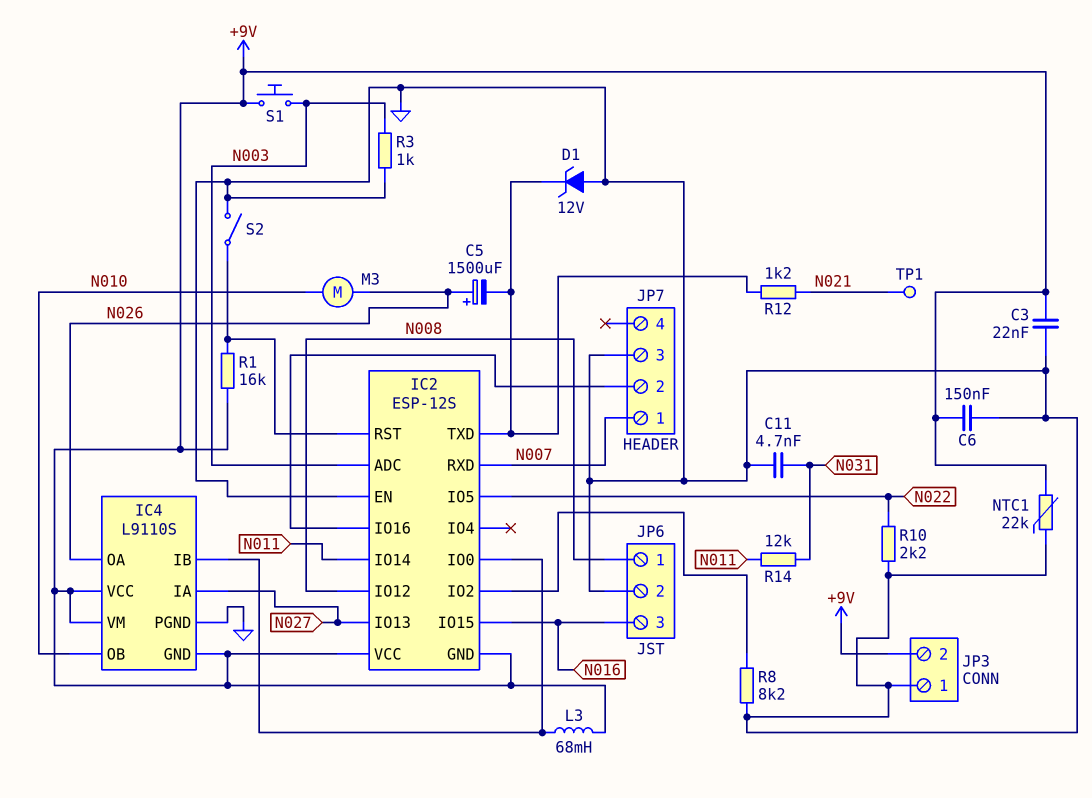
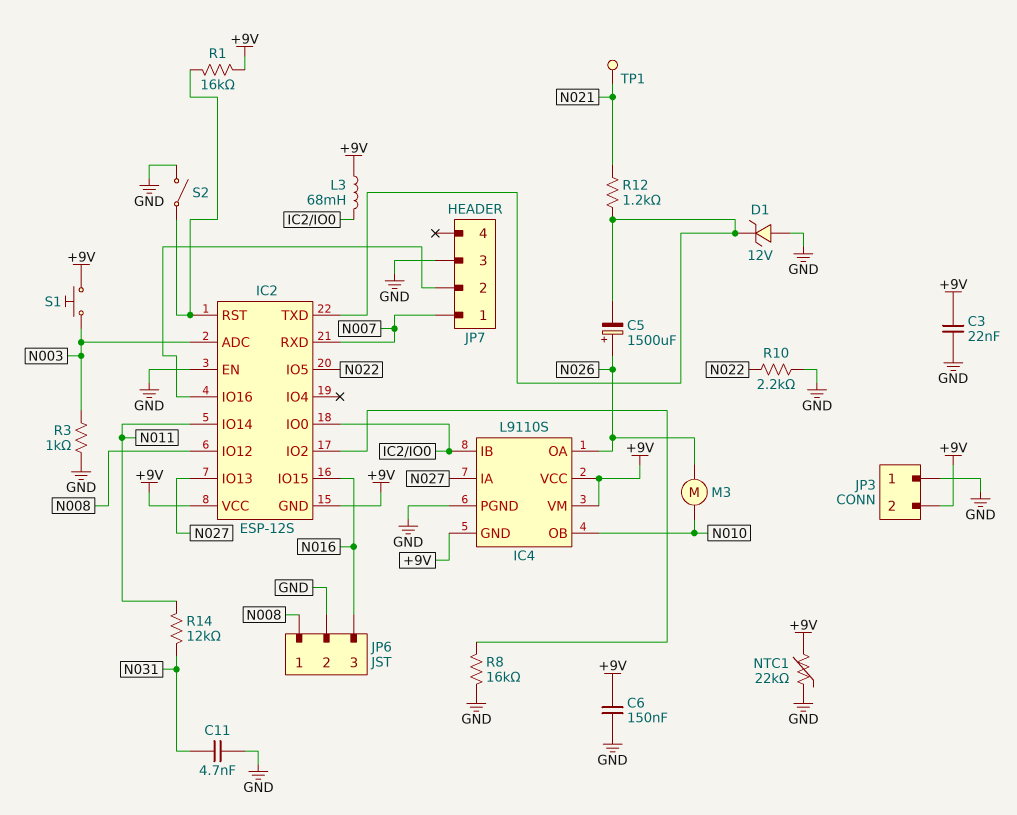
R8: 8.2k (GND, IC2/IO2) -> 16k (GND, IC2/IO2)

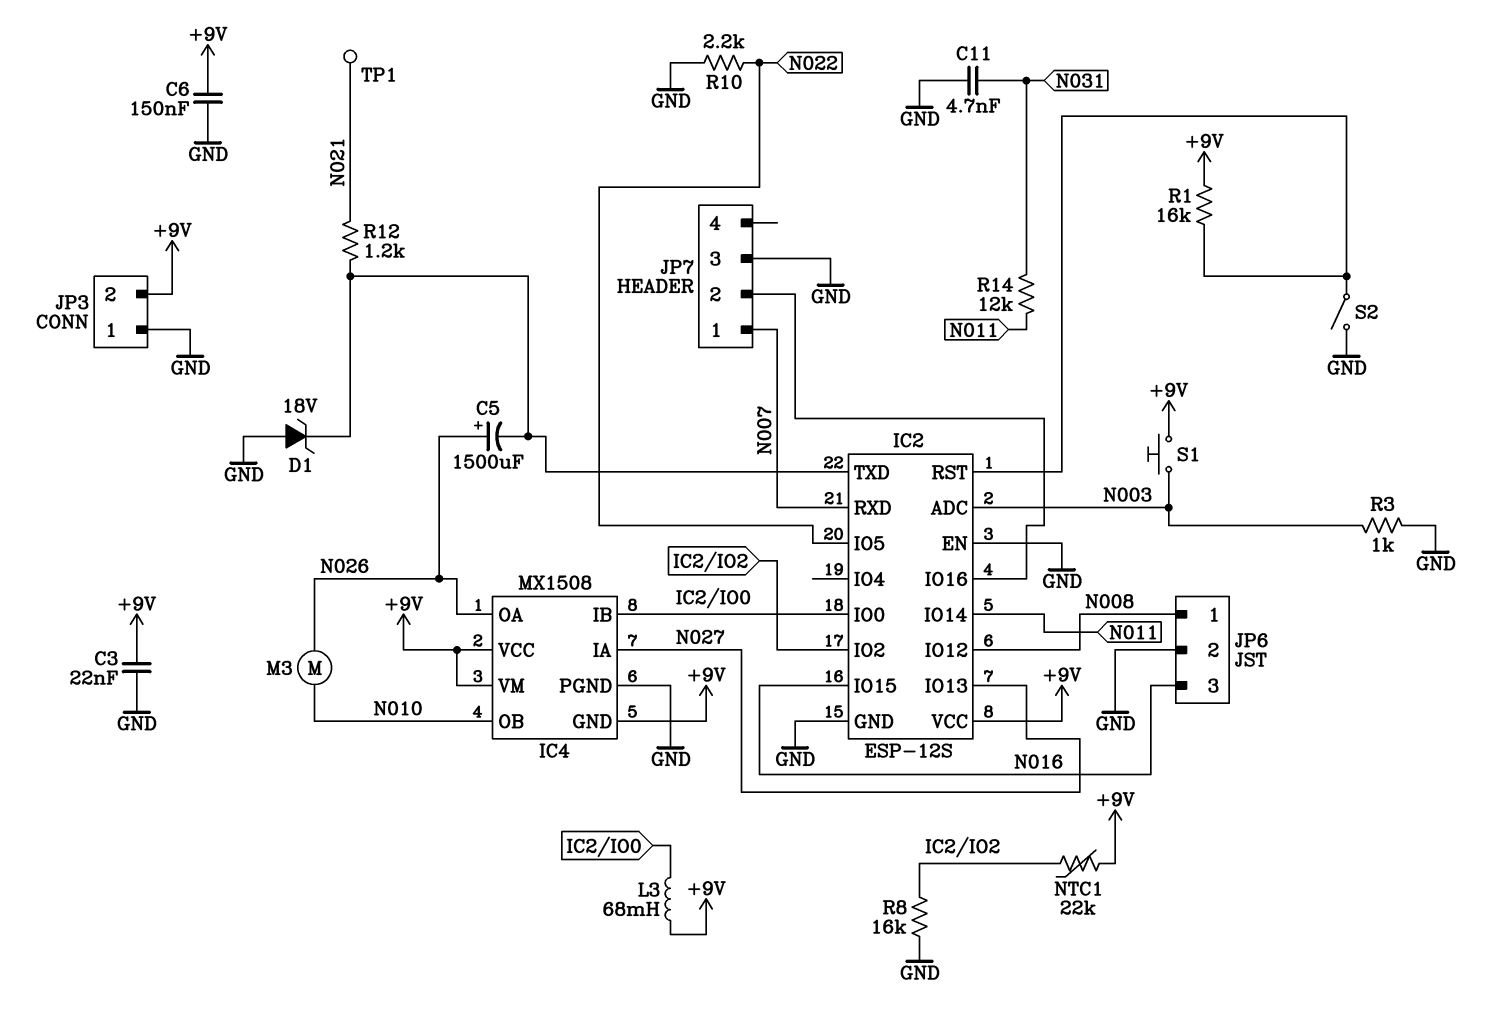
D1: zener 12V (A GND, K IC2/TXD) -> zener 18V (A GND, K IC2/TXD)
IC2 pin GND: +9V -> GND
IC4: L9110S -> MX1508
NTC1: 22k (+9V, GND) -> 22k (+9V, IC2/IO2)

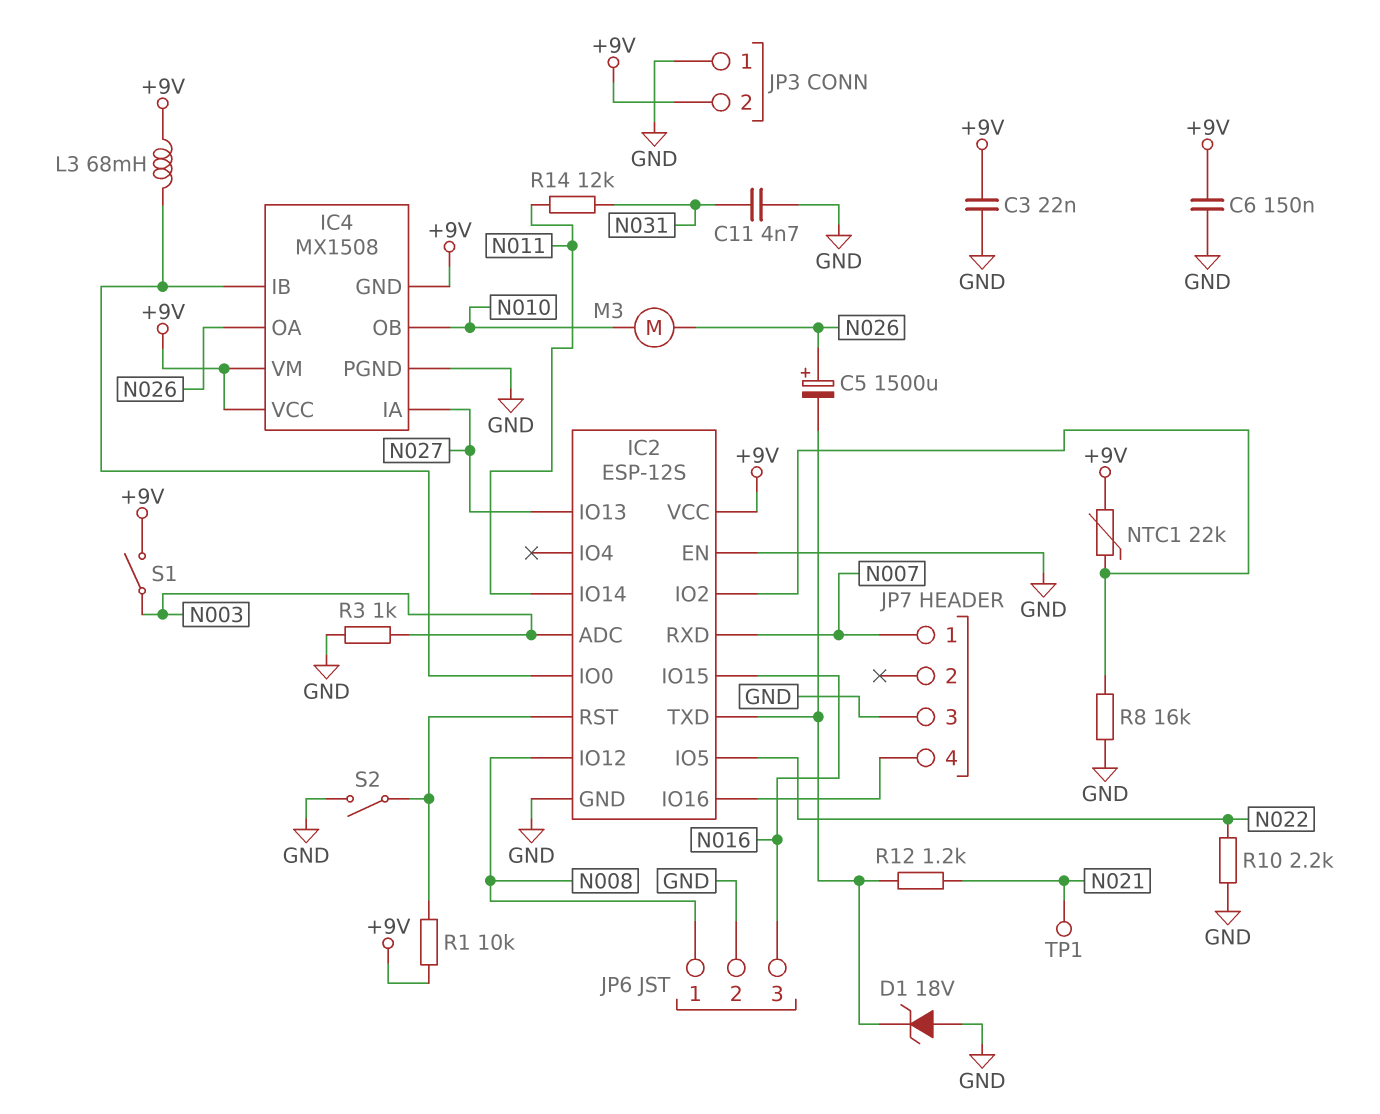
JP7 pin 2: IC2/IO16 -> none
JP7 pin 4: none -> IC2/IO16
R1: 16k (+9V, IC2/RST) -> 10k (+9V, IC2/RST)
S1: button (+9V, N003) -> switch (+9V, N003)

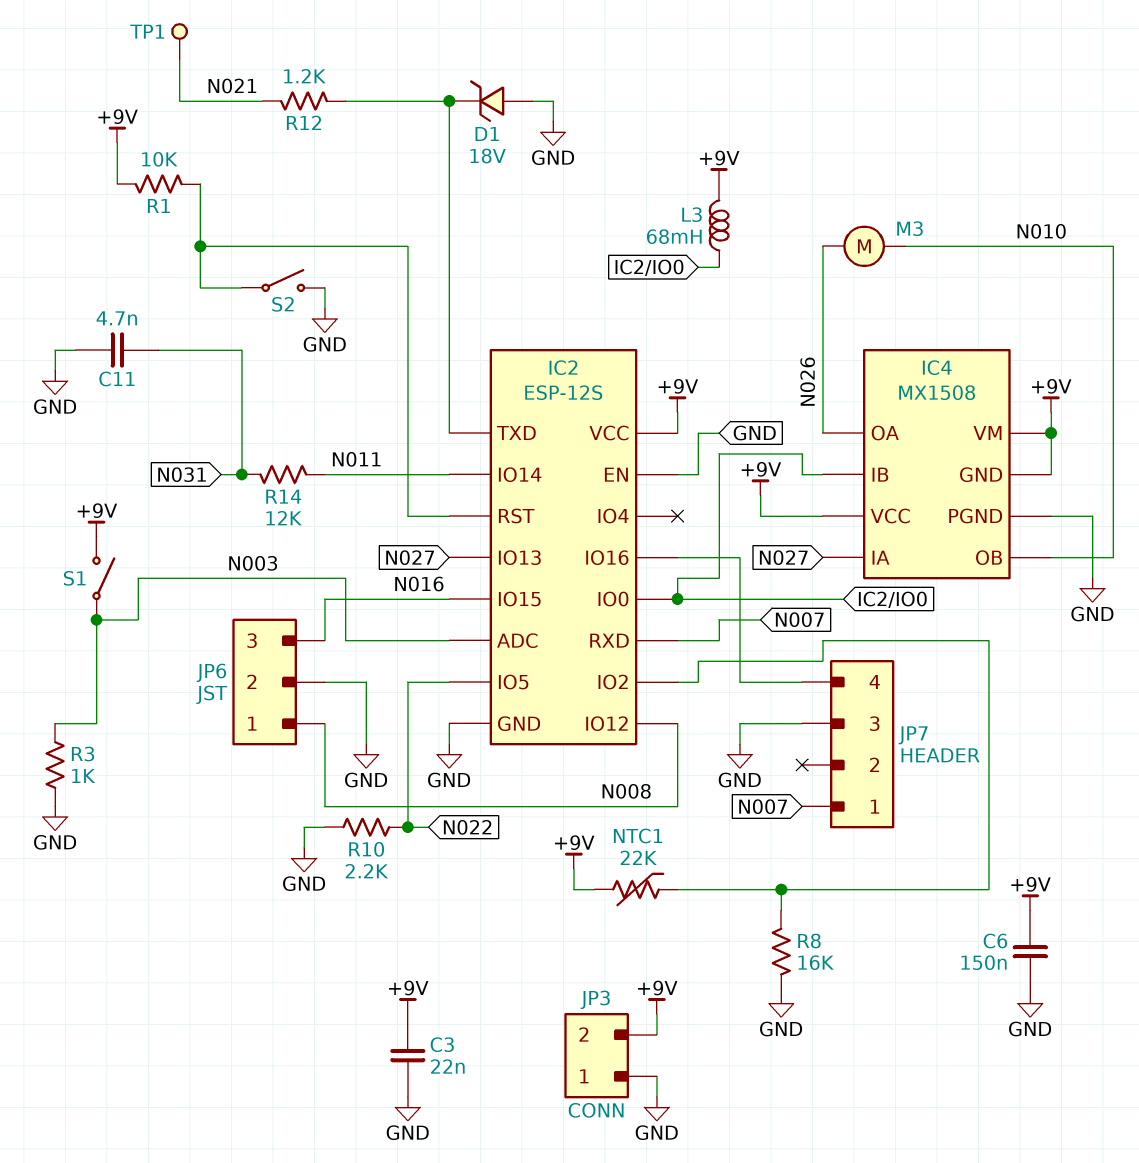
C5: 1500uF (plus N026, minus IC2/TXD) -> none

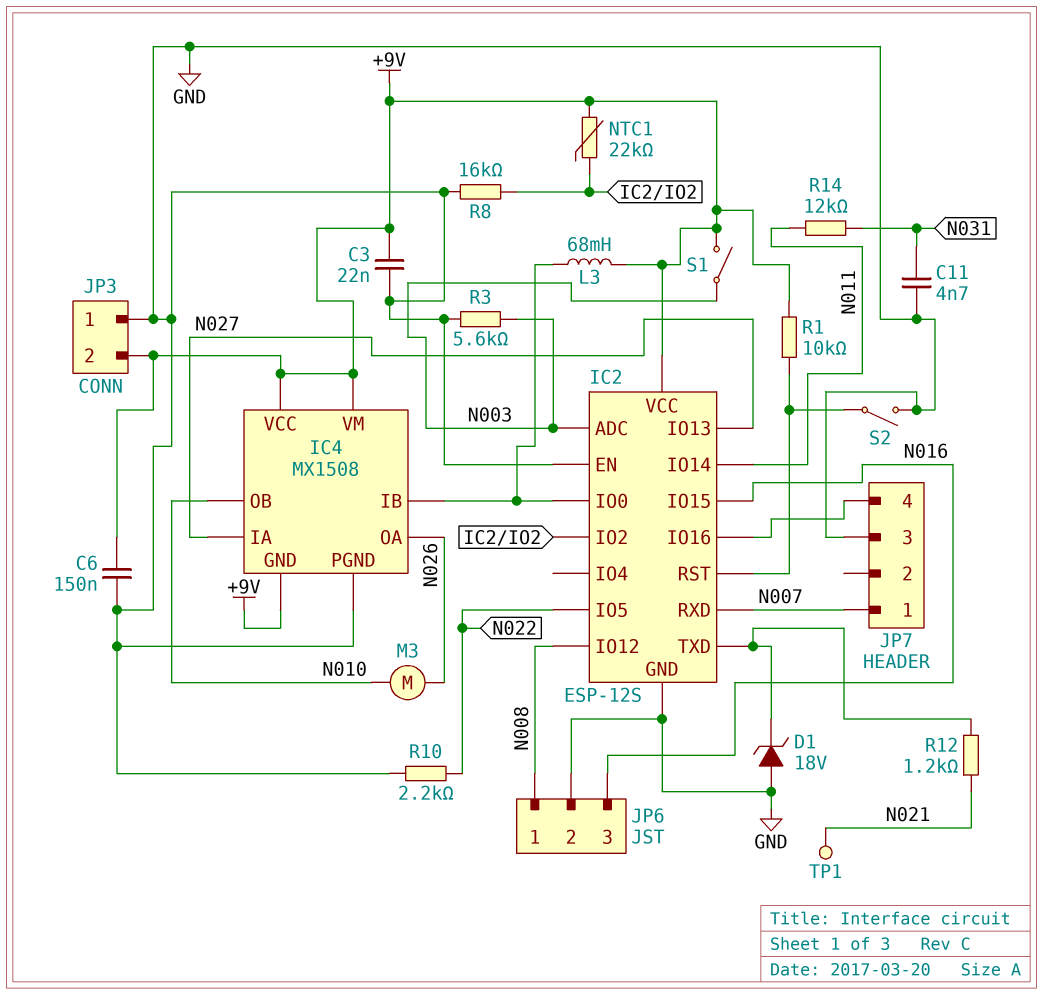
R3: 1k (GND, N003) -> 5.6k (GND, N003)

